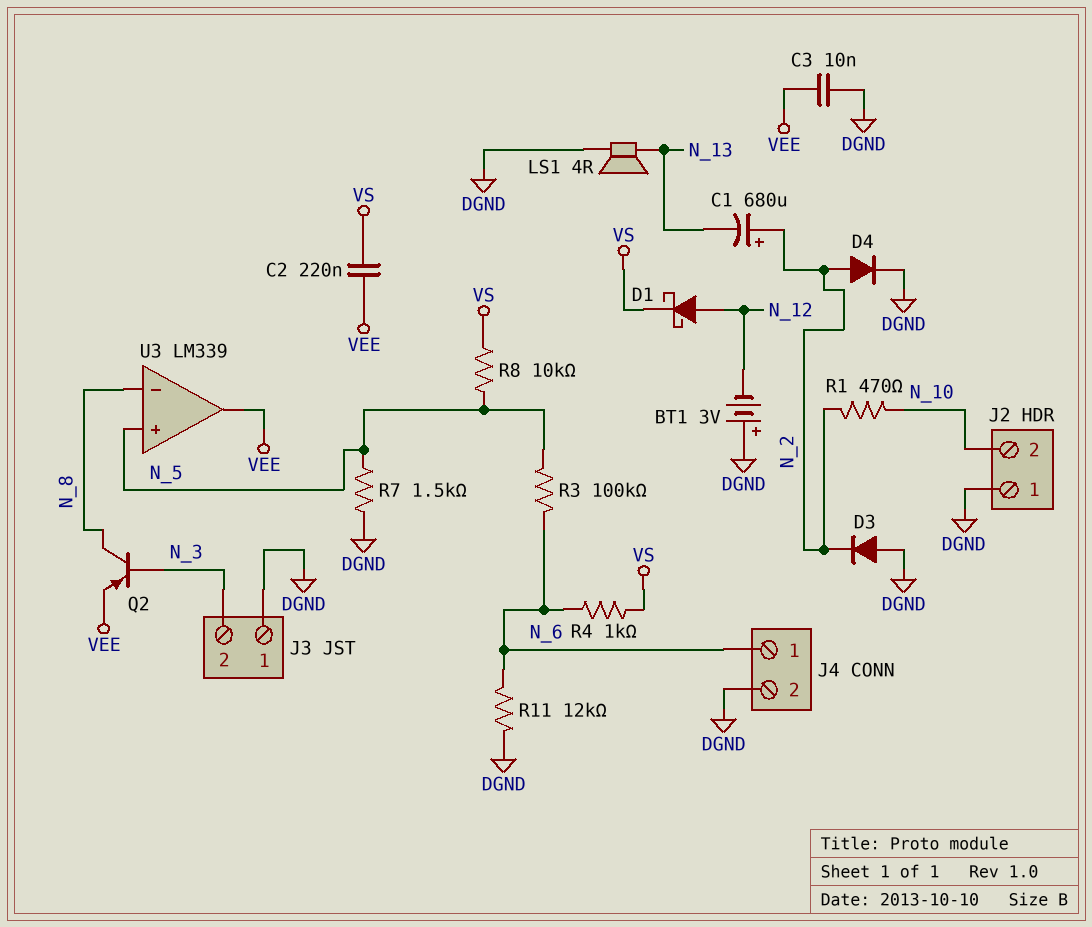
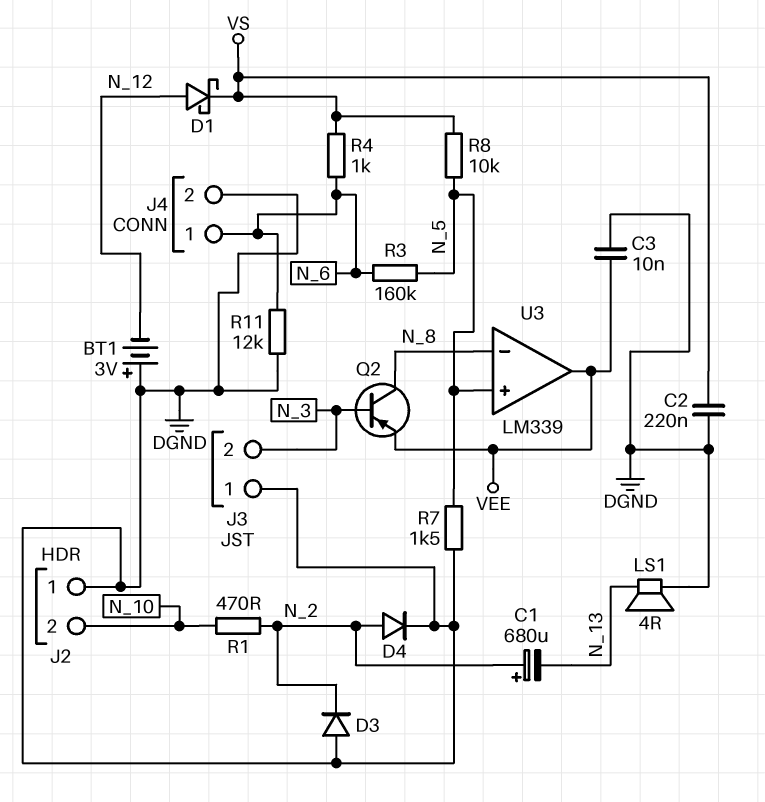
C2: 220nF (VEE, VS) -> 220nF (DGND, VS)
R3: 100k (N_5, N_6) -> 160k (N_5, N_6)

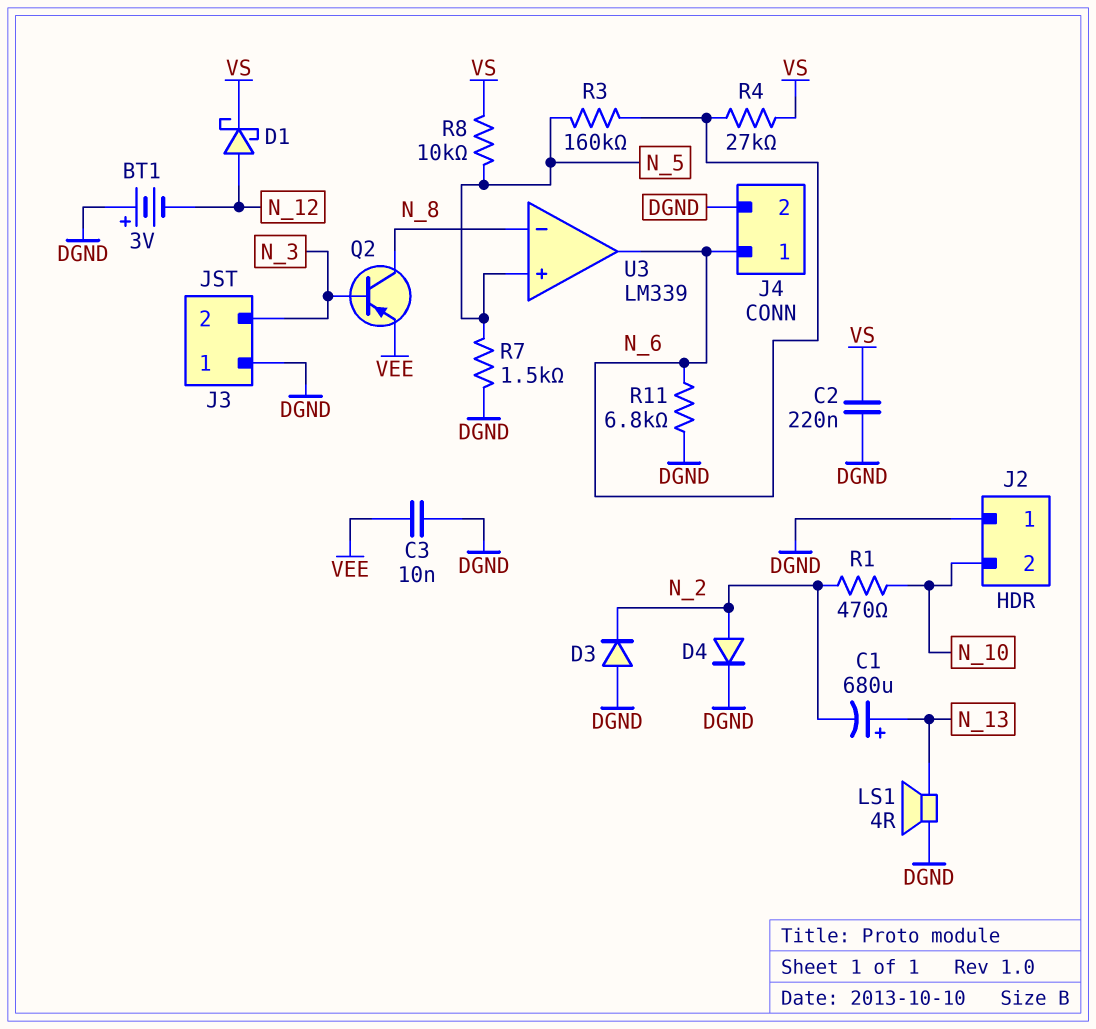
C1: 680uF (plus N_2, minus N_13) -> 680uF (plus N_13, minus N_2)
R4: 1k (N_6, VS) -> 27k (N_6, VS)
R11: 12k (DGND, N_6) -> 6.8k (DGND, N_6)
U3 pin out: VEE -> N_6

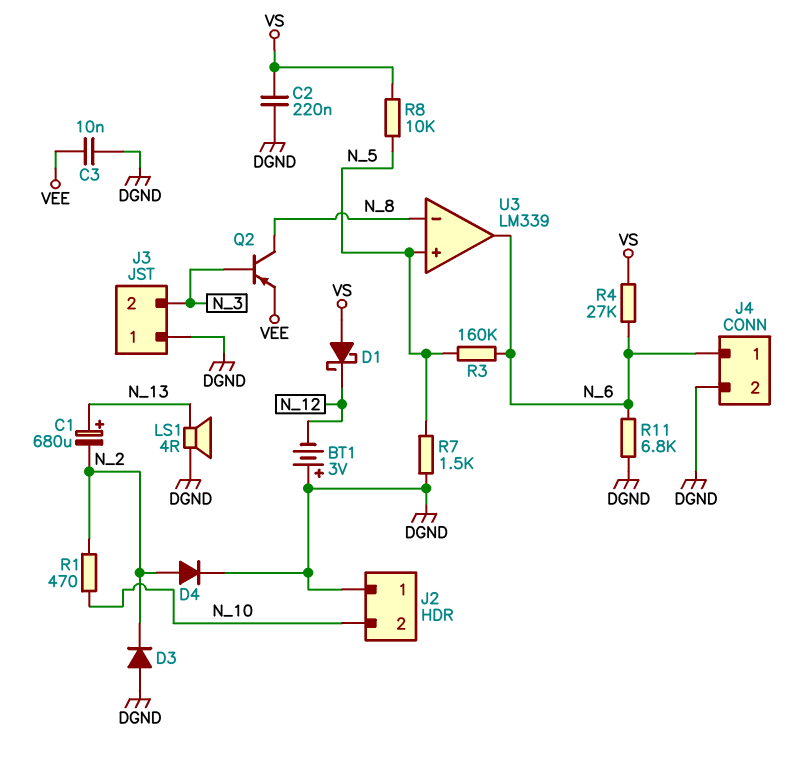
D1: schottky (A N_12, K VS) -> schottky (A VS, K N_12)

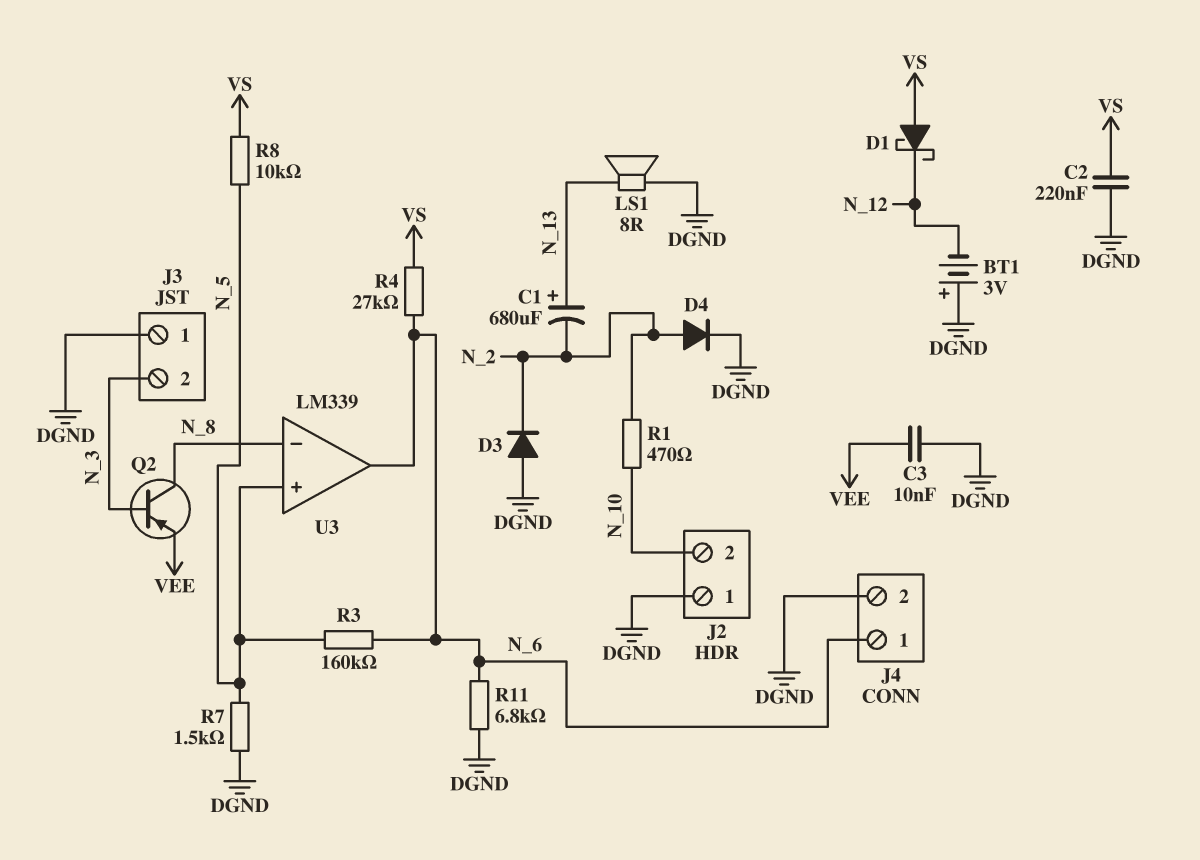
LS1: speaker 4R (DGND, N_13) -> speaker 8R (DGND, N_13)

